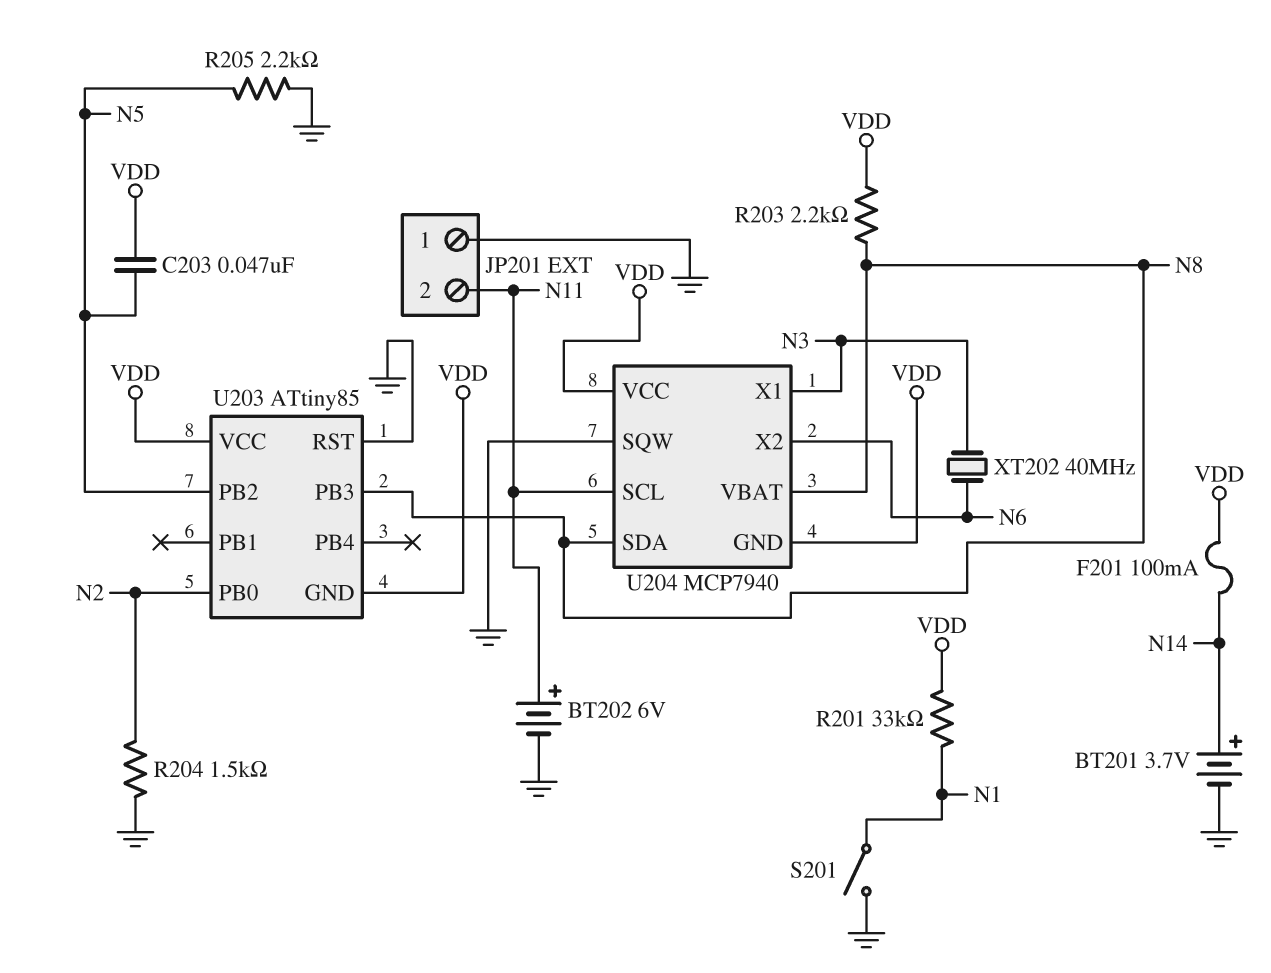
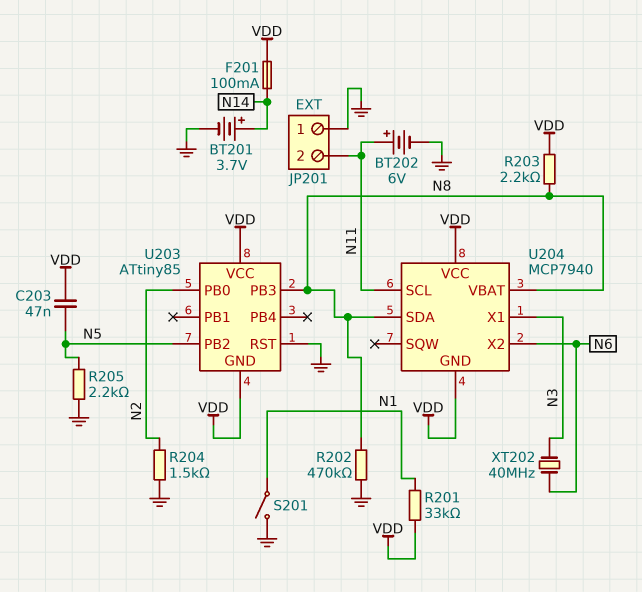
R202: none -> 470k (GND, N8)
U204 pin SQW: GND -> none

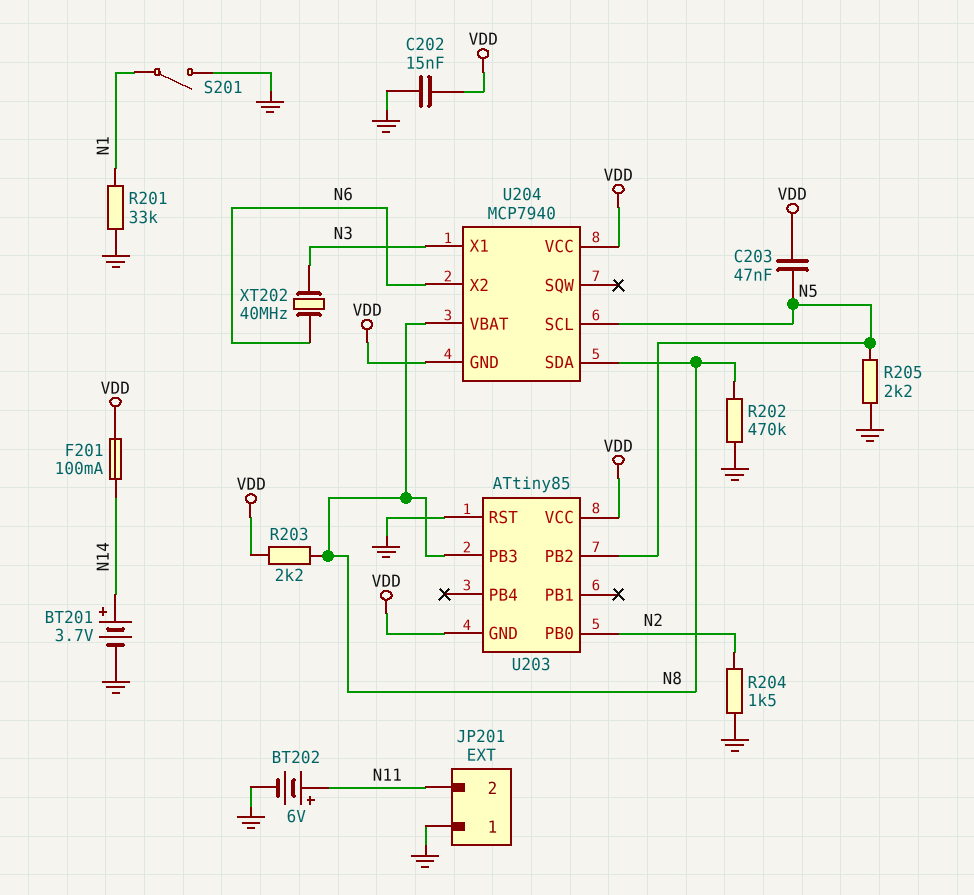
C202: none -> 15nF (GND, VDD)
R201: 33k (N1, VDD) -> 33k (GND, N1)
U204 pin SCL: N11 -> N5

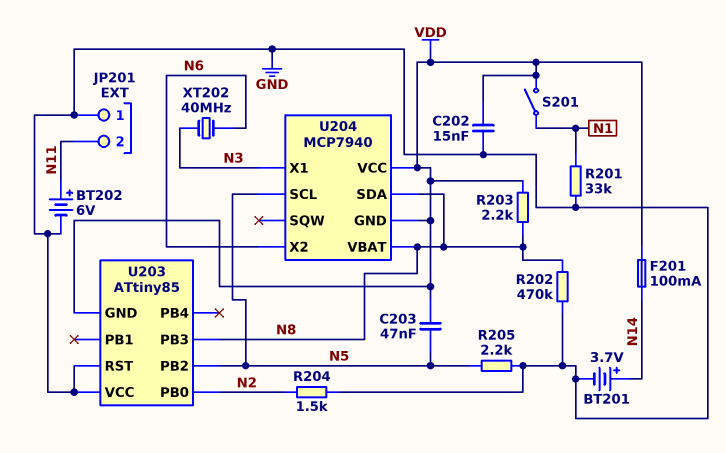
S201: switch (GND, N1) -> switch (N1, VDD)
U203 pin VCC: VDD -> GND

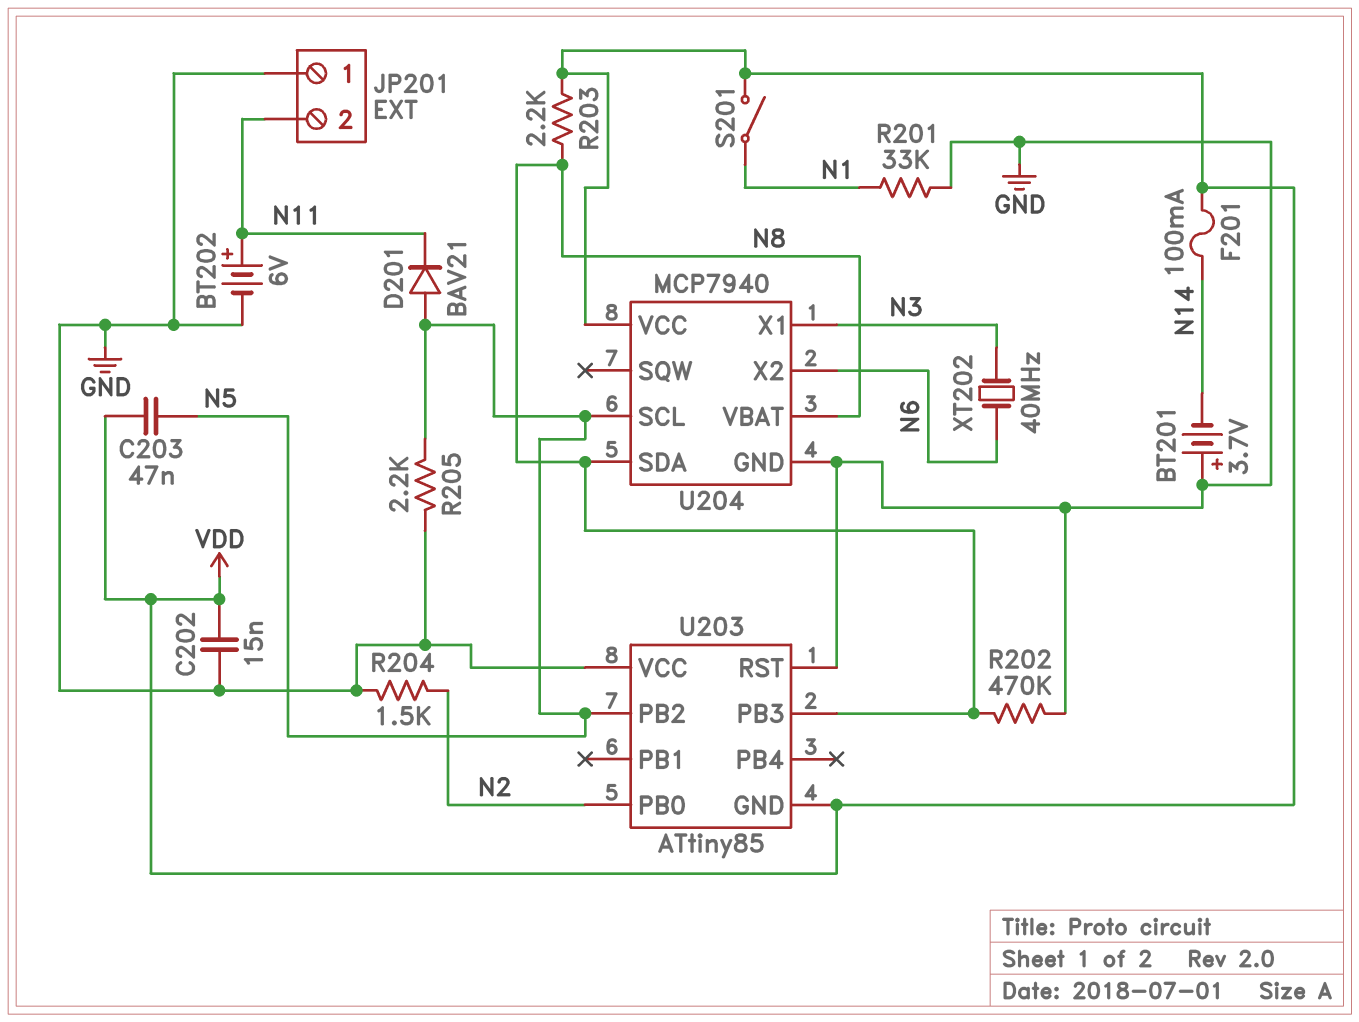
BT201: 3.7V (plus N14, minus GND) -> 3.7V (plus GND, minus N14)
D201: none -> diode BAV21 (A N5, K N11)
U204 pin GND: VDD -> GND

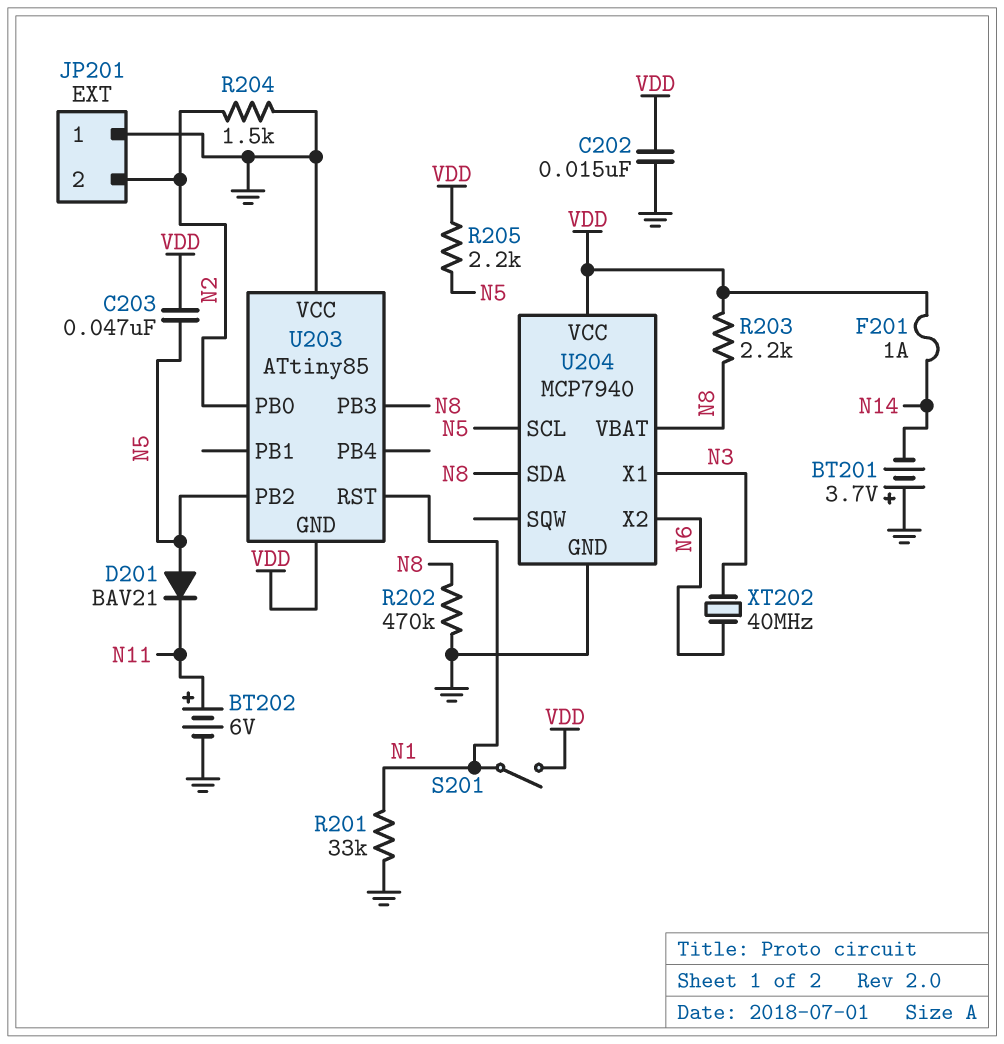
F201: 100mA (N14, VDD) -> 1A (N14, VDD)
JP201 pin 2: N11 -> N2
R205: 2.2k (GND, N5) -> 2.2k (N5, VDD)
U203 pin RST: GND -> N1

